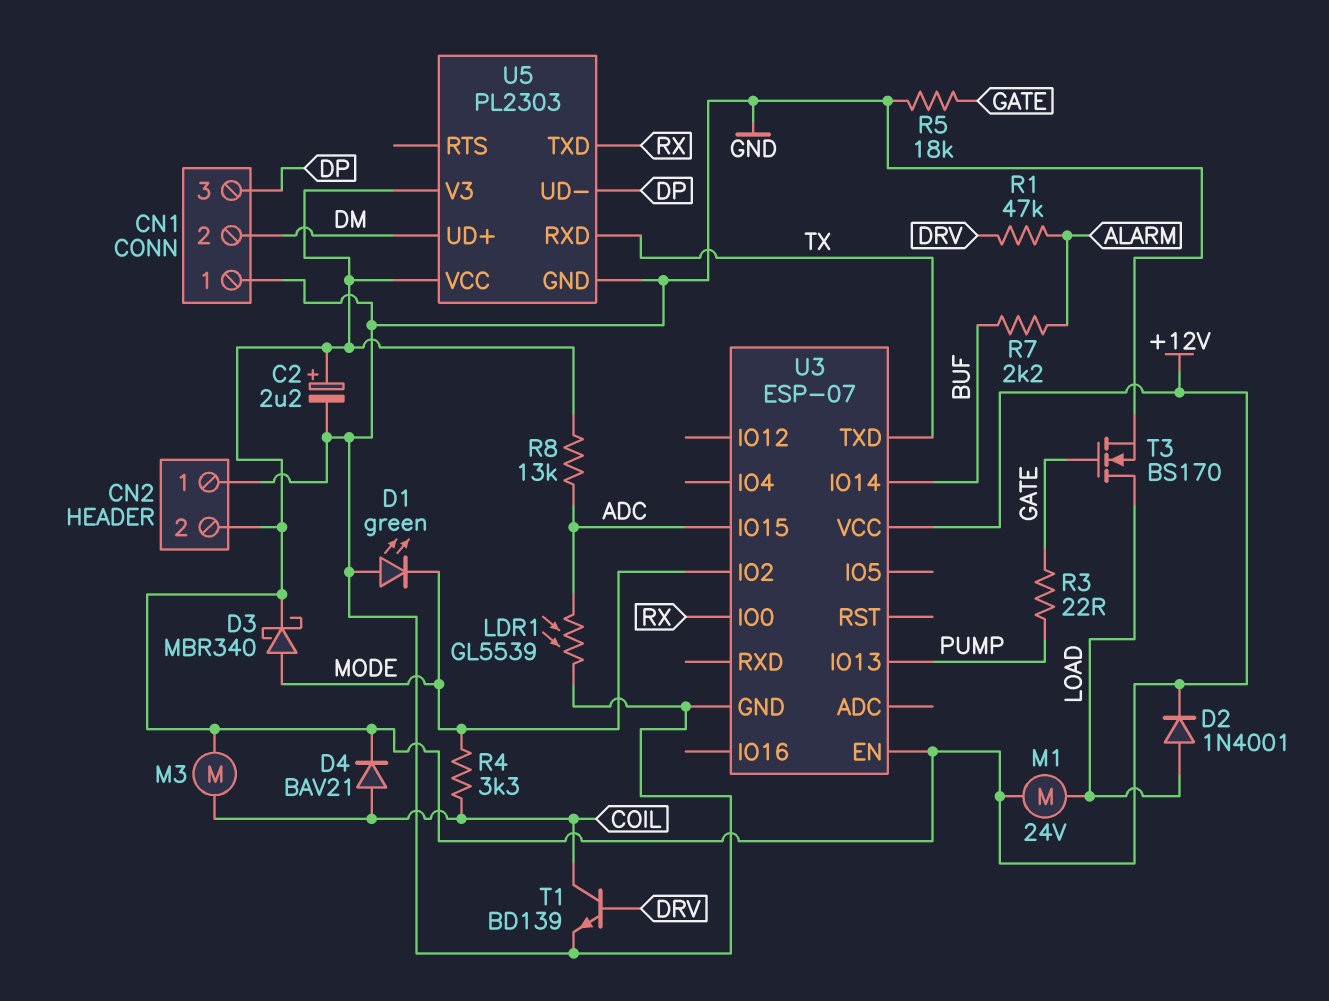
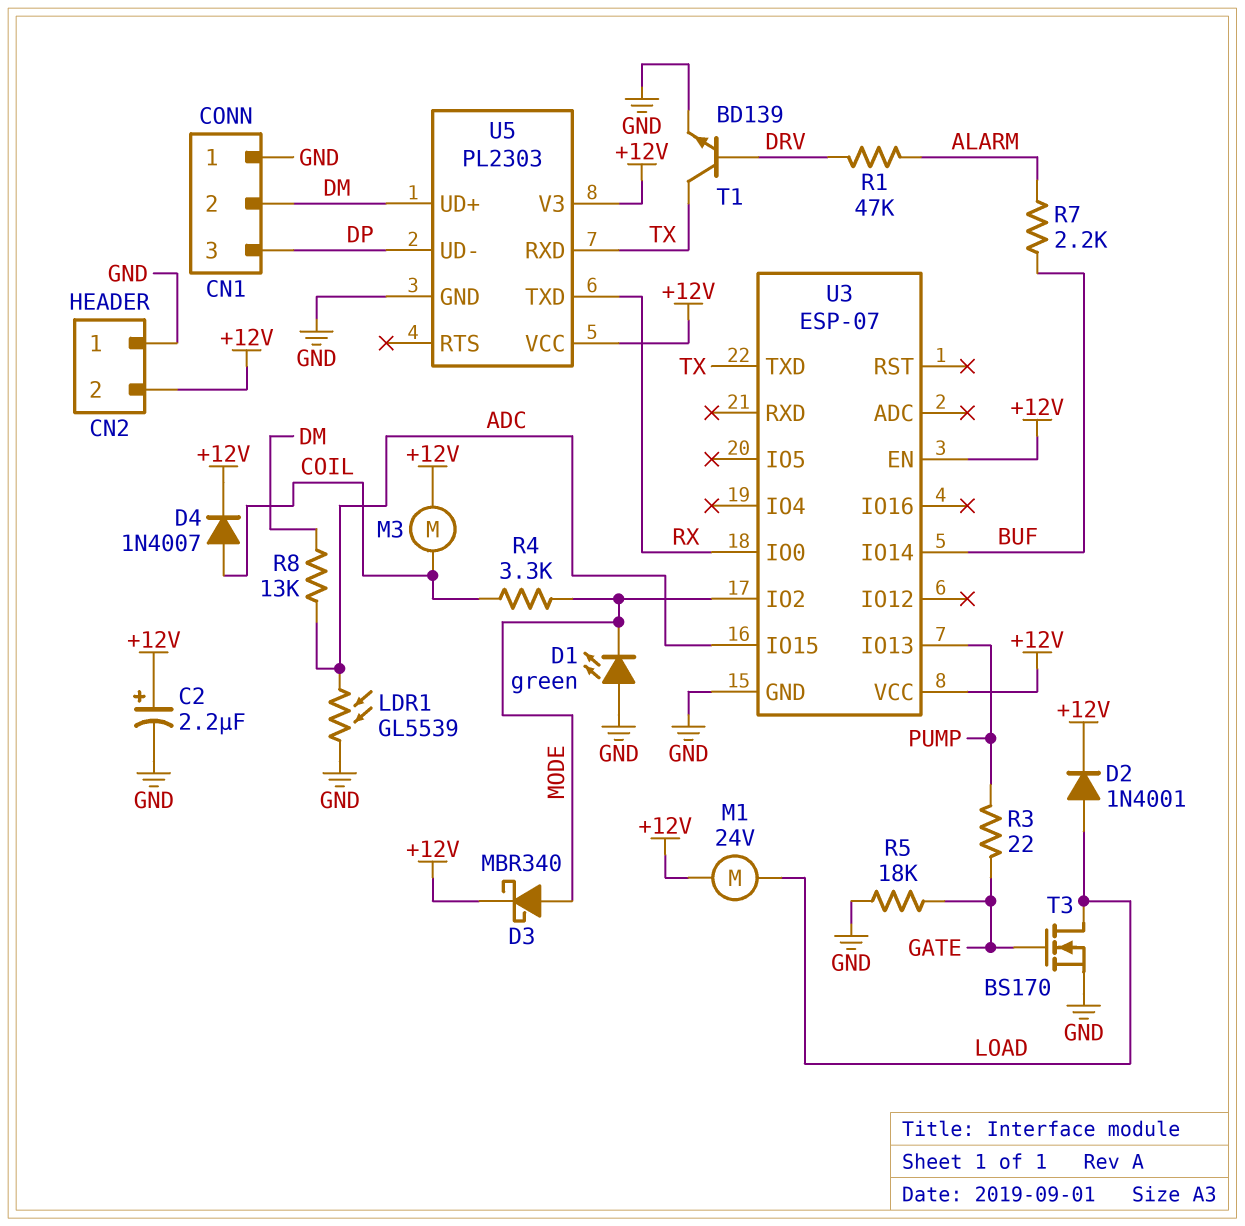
D4: diode BAV21 (A COIL, K +12V) -> diode 1N4007 (A COIL, K +12V)
R8: 13k (+12V, ADC) -> 13k (ADC, DM)
T1: NPN BD139 (B DRV, C COIL, E GND) -> NPN BD139 (B DRV, C TX, E GND)

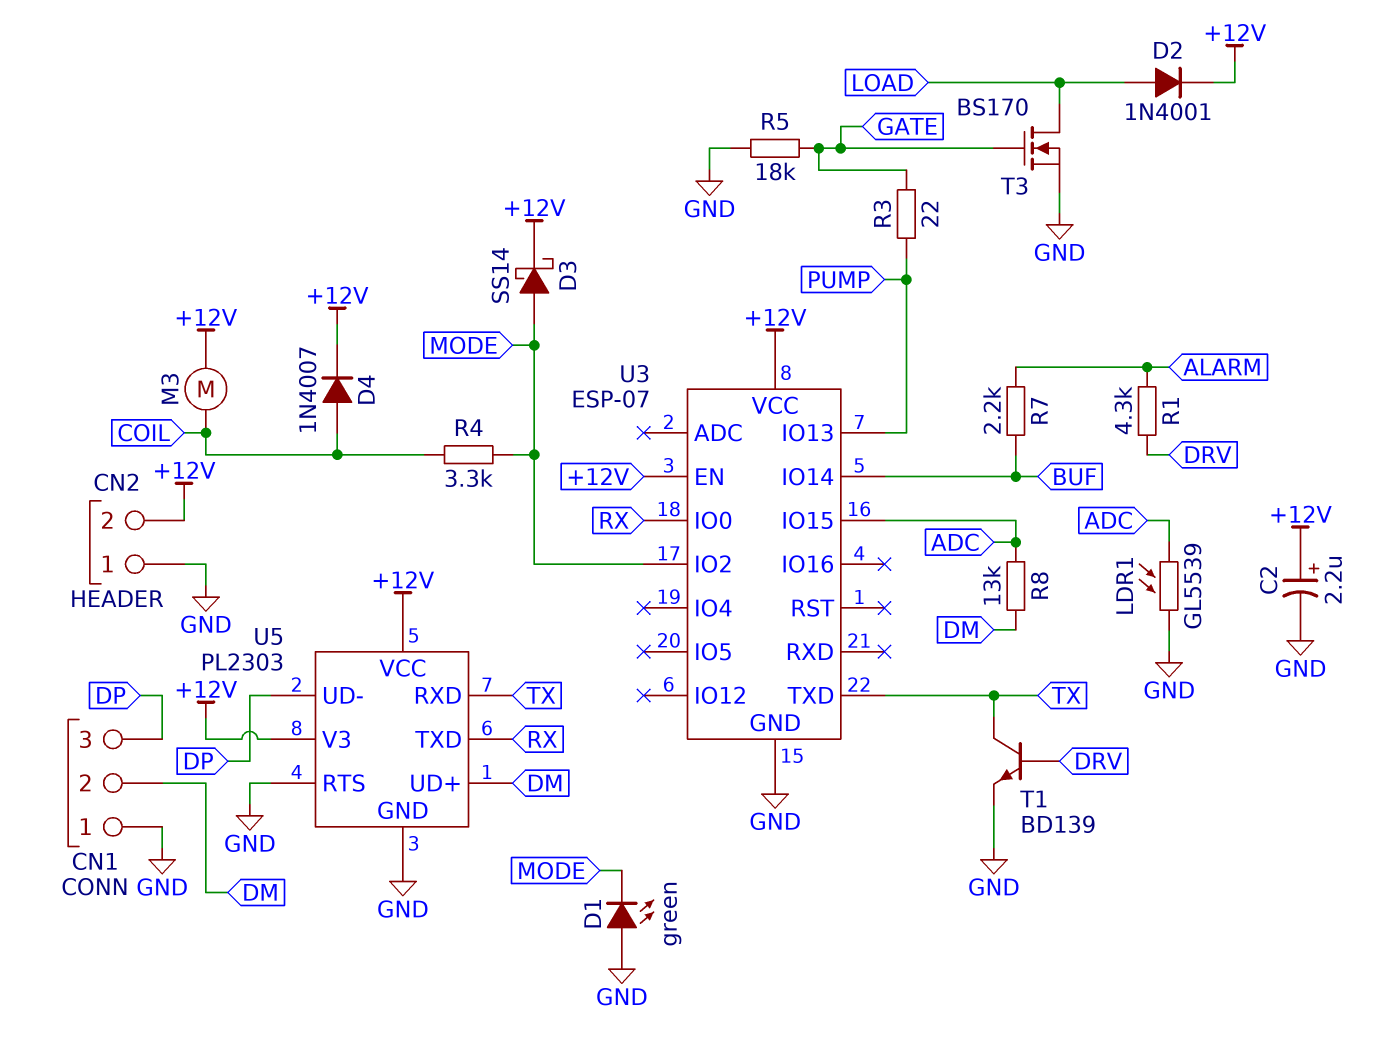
D3: schottky MBR340 (A MODE, K +12V) -> schottky SS14 (A MODE, K +12V)
M1: motor 24V (+12V, LOAD) -> none
R1: 47k (ALARM, DRV) -> 4.3k (ALARM, DRV)
U5 pin RTS: none -> GND

